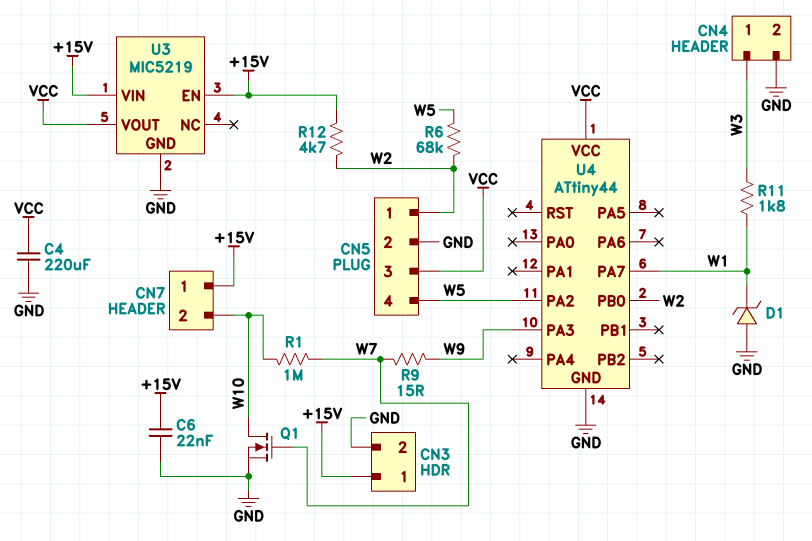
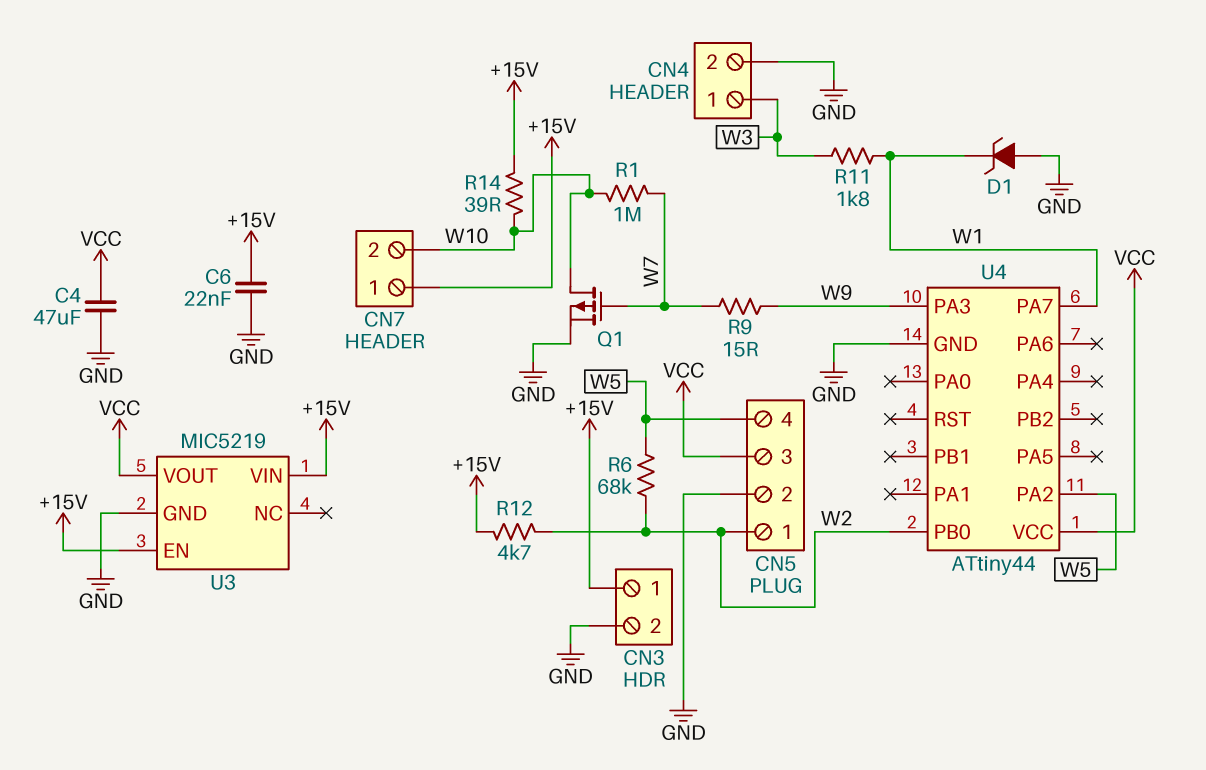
C4: 220uF (GND, VCC) -> 47uF (GND, VCC)
Q1: NMOS (G W7, D W10, S GND) -> PMOS (G W7, D W10, S GND)
R14: none -> 39 (+15V, W10)

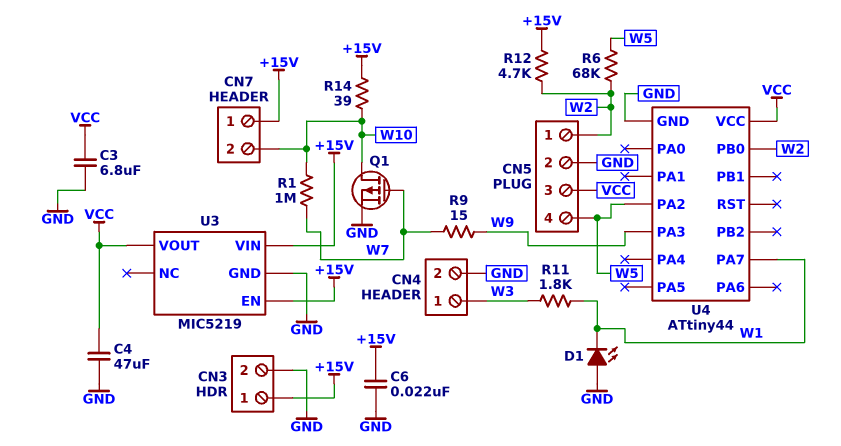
C3: none -> 6.8uF (GND, VCC)
D1: zener (A GND, K W1) -> LED (A GND, K W1)

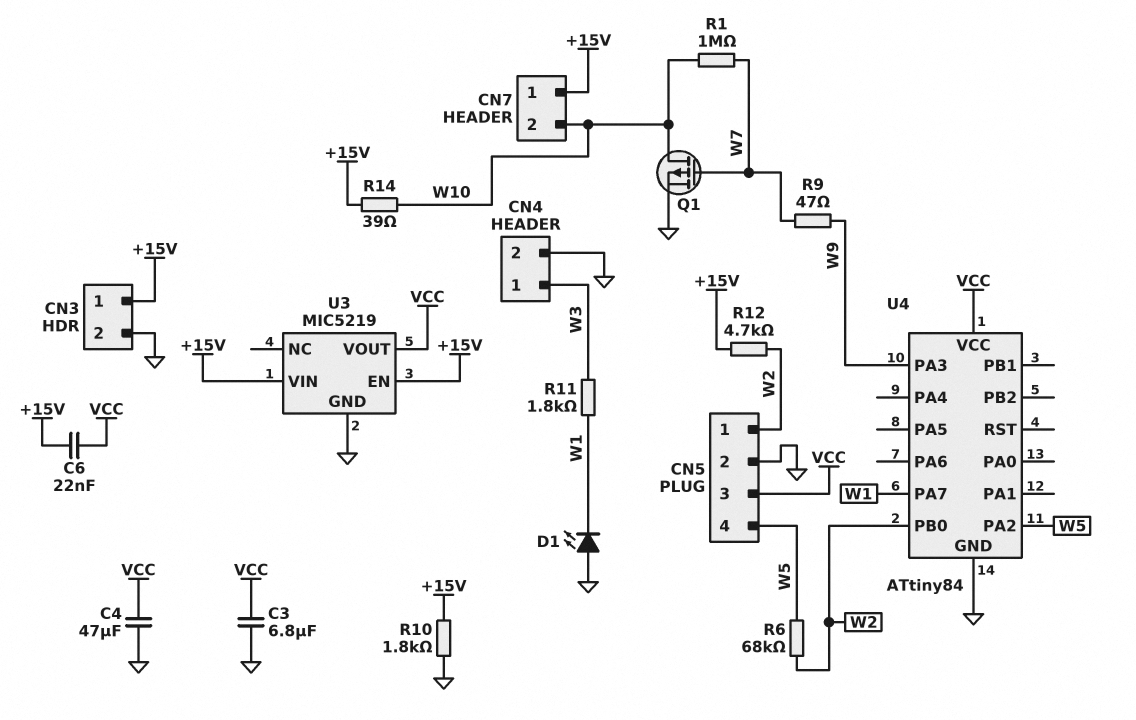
C6: 22nF (+15V, GND) -> 22nF (+15V, VCC)
R9: 15 (W7, W9) -> 47 (W7, W9)
R10: none -> 1.8k (+15V, GND)
U4: ATtiny44 -> ATtiny84

